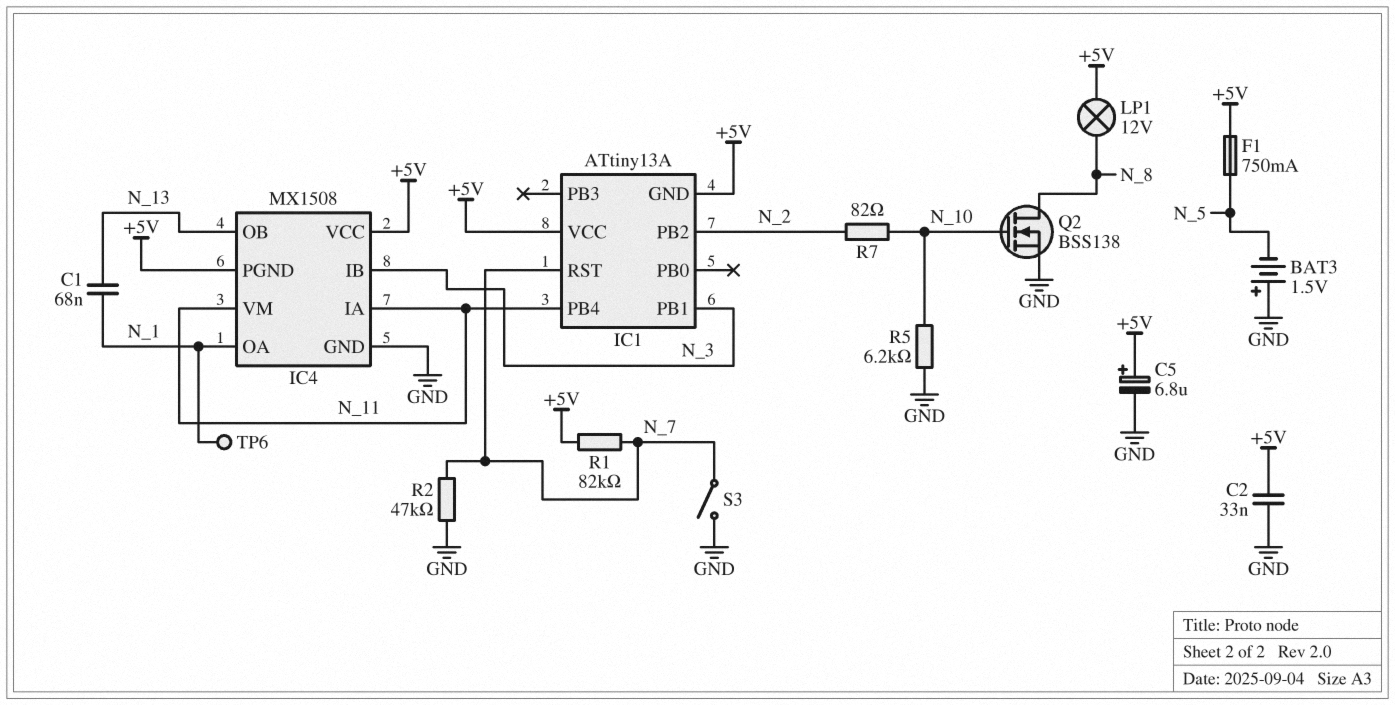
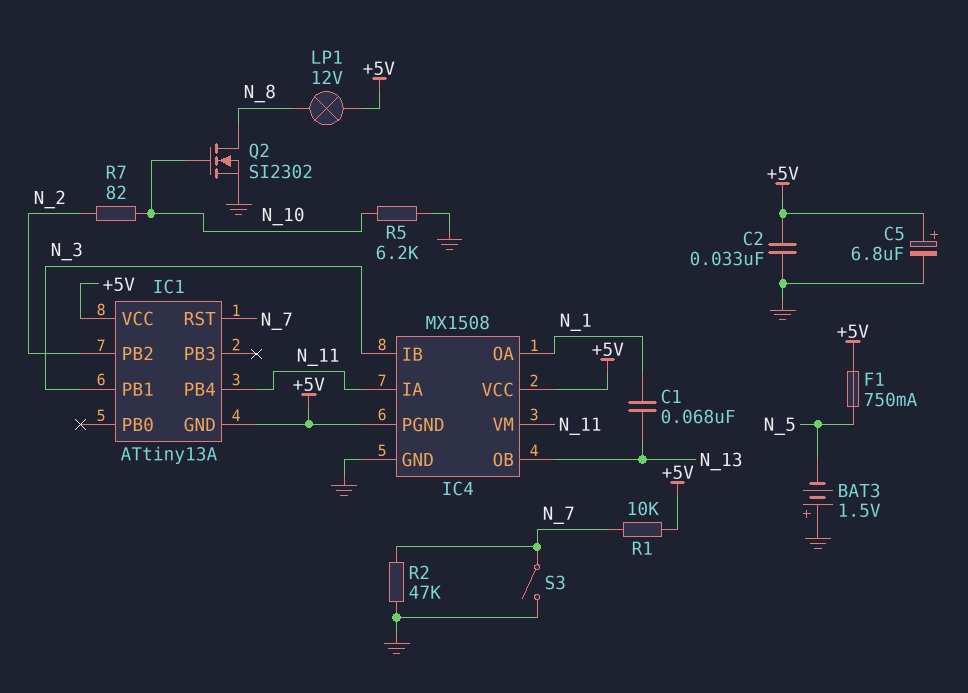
Q2: NMOS BSS138 (G N_10, D N_8, S GND) -> NMOS SI2302 (G N_10, D N_8, S GND)
R1: 82k (+5V, N_7) -> 10k (+5V, N_7)
TP6: test point (N_1) -> none

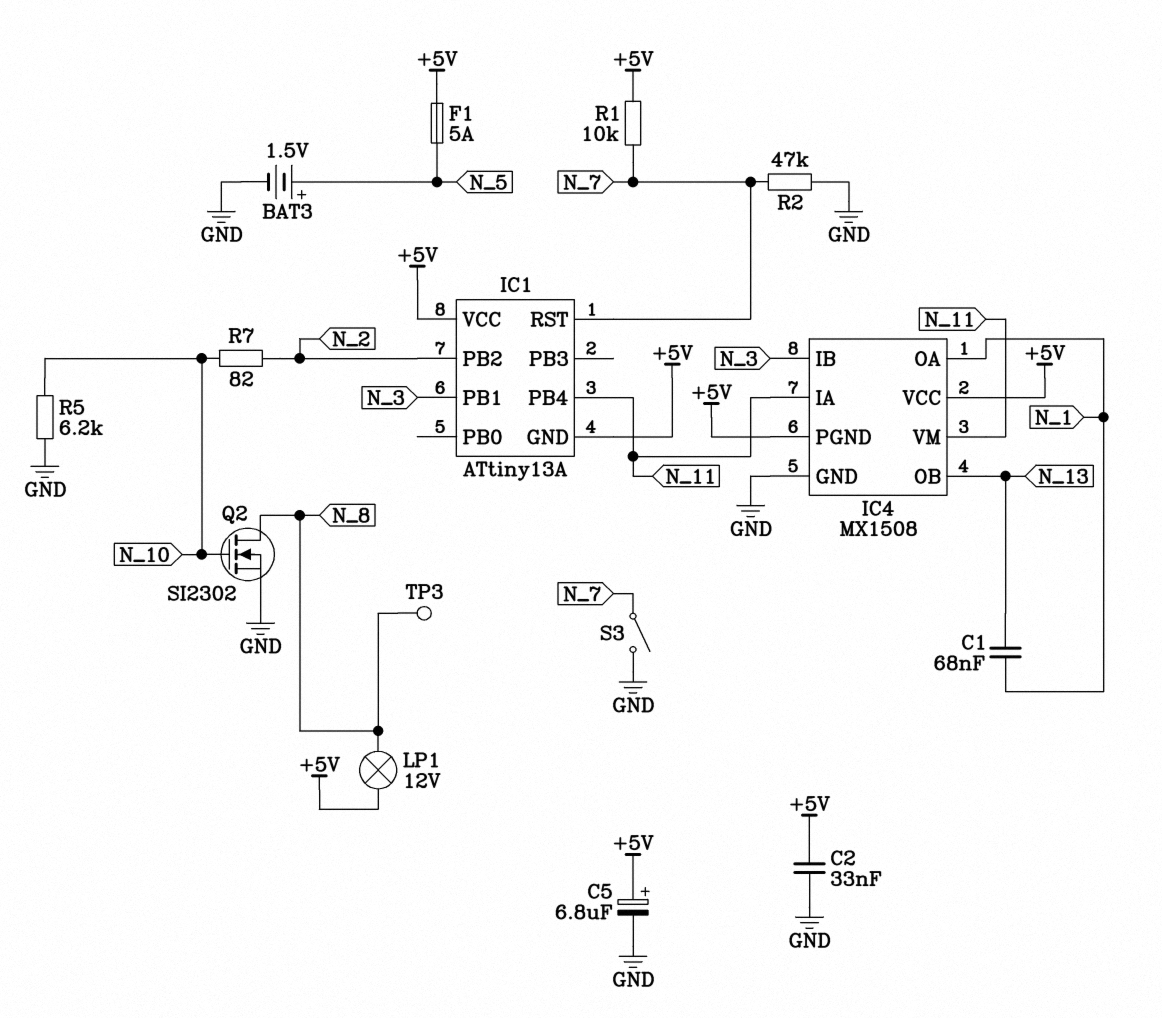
BAT3: 1.5V (plus GND, minus N_5) -> 1.5V (plus N_5, minus GND)
F1: 750mA (+5V, N_5) -> 5A (+5V, N_5)
TP3: none -> test point (N_8)

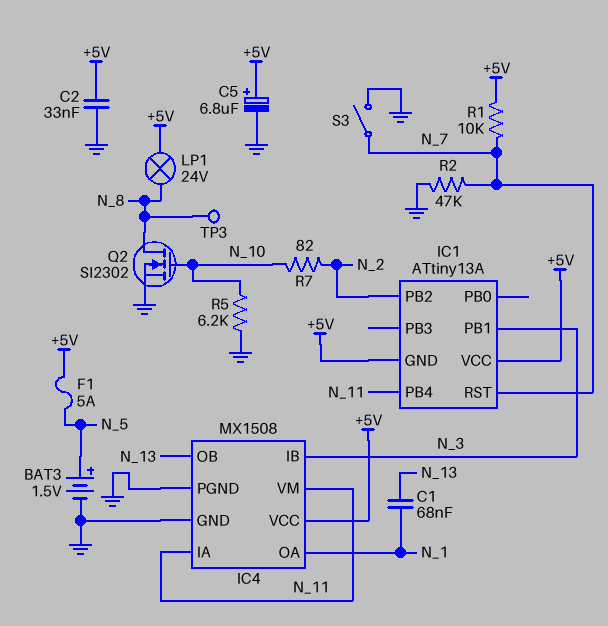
IC4 pin PGND: +5V -> GND
LP1: lamp 12V (+5V, N_8) -> lamp 24V (+5V, N_8)

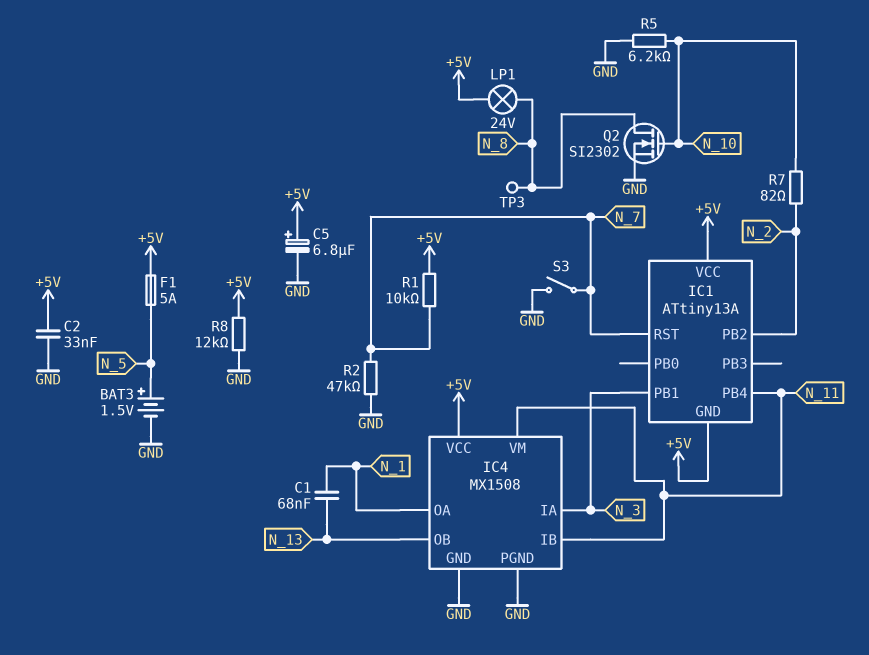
IC4 pin IA: N_11 -> N_3
IC4 pin IB: N_3 -> N_11
R8: none -> 12k (+5V, GND)

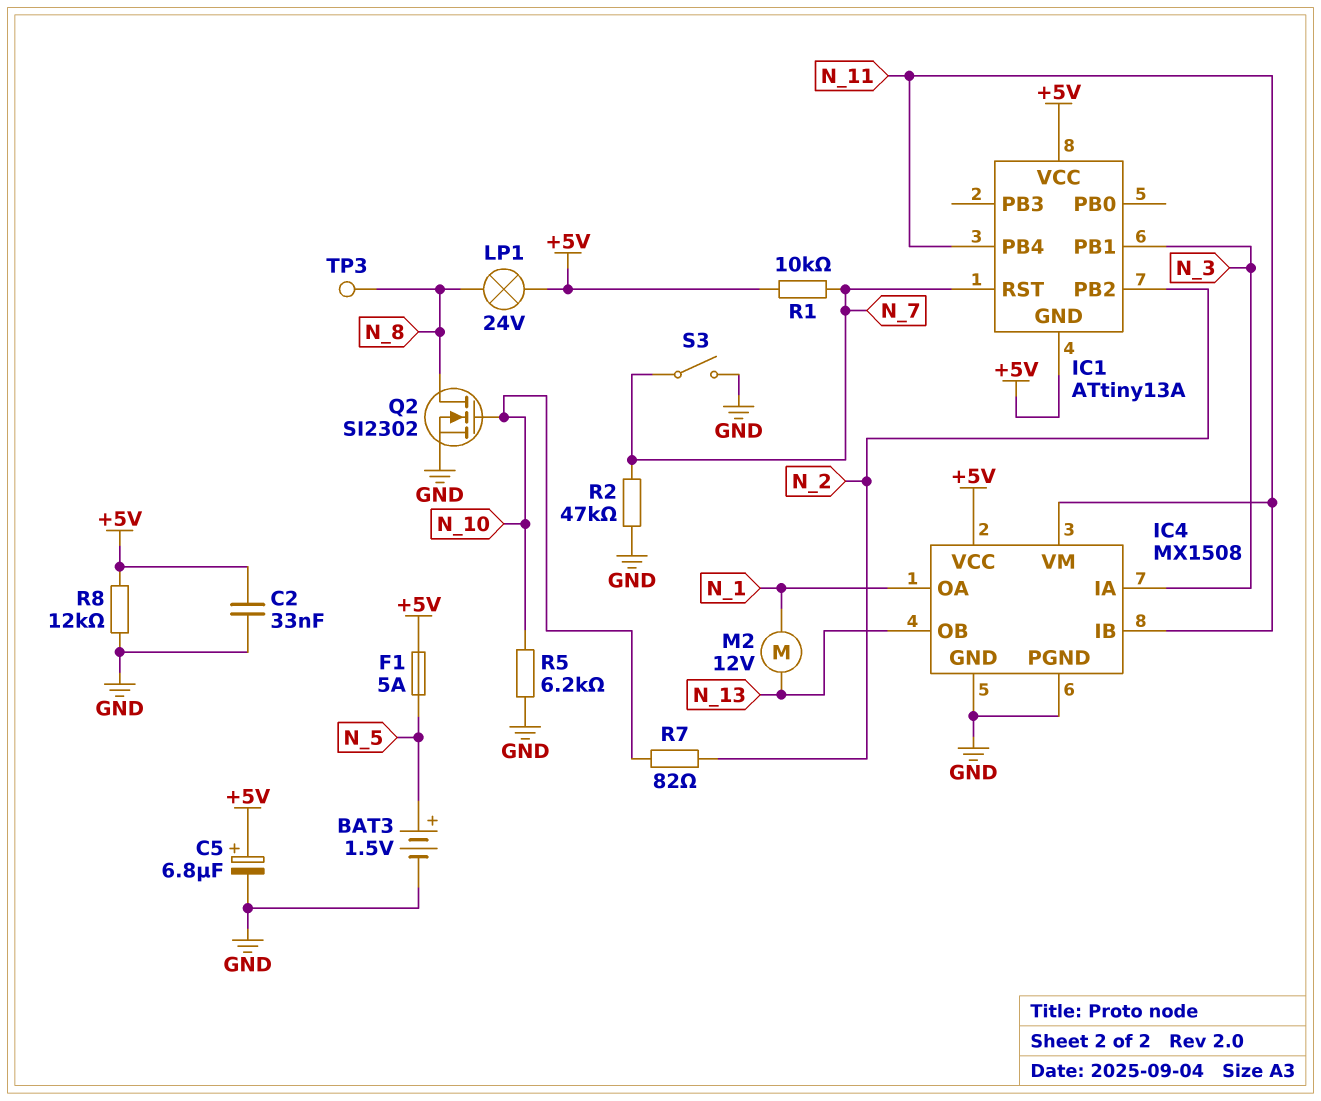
C1: 68nF (N_1, N_13) -> none
M2: none -> motor 12V (N_1, N_13)

